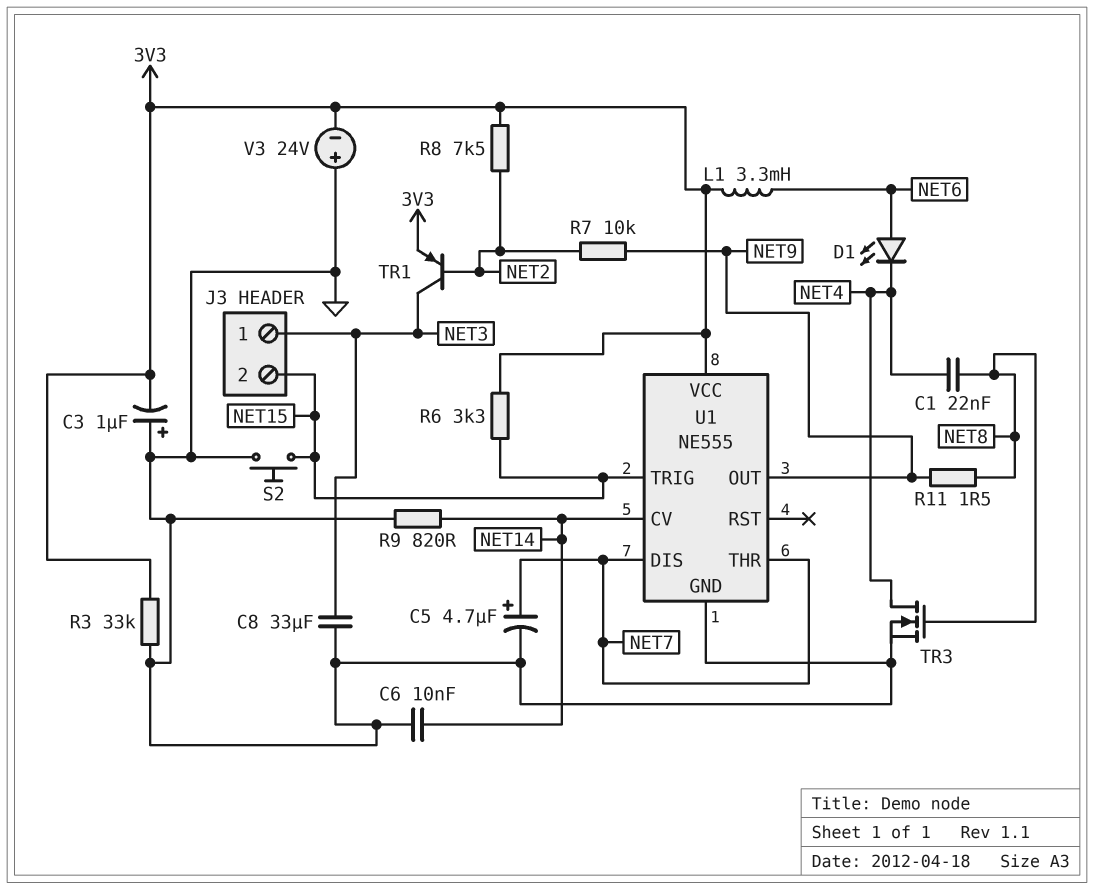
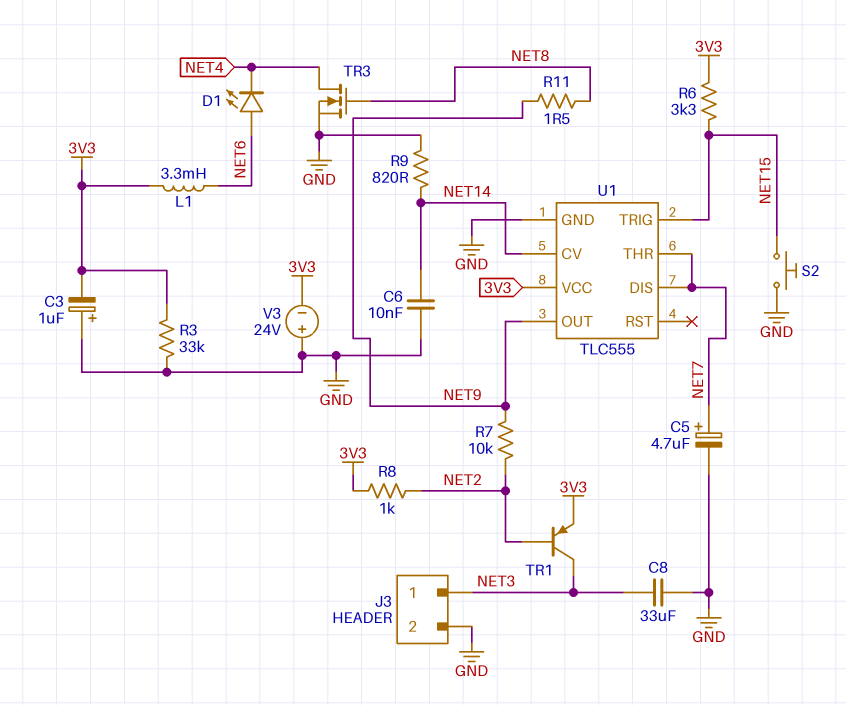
C1: 22nF (NET4, NET8) -> none
J3 pin 2: NET15 -> GND
R8: 7.5k (3V3, NET2) -> 1k (3V3, NET2)
U1: NE555 -> TLC555

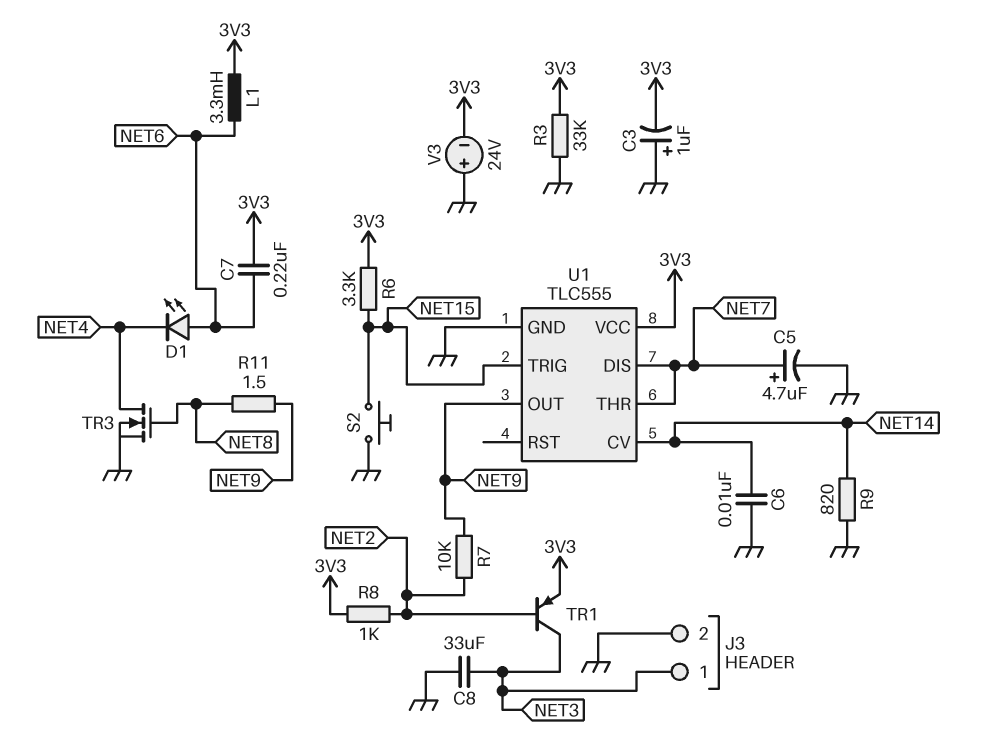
C7: none -> 220nF (3V3, NET6)

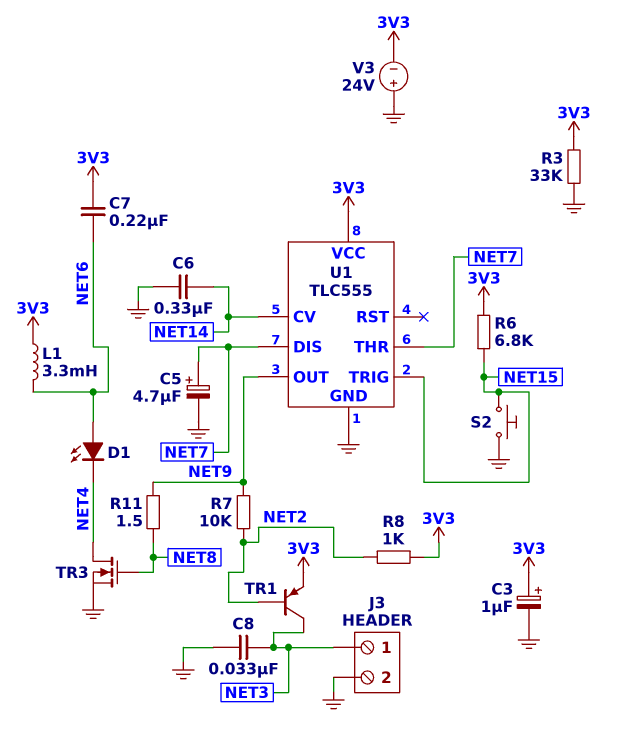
C3: 1uF (plus GND, minus 3V3) -> 1uF (plus 3V3, minus GND)
C6: 10nF (GND, NET14) -> 330nF (GND, NET14)
C8: 33uF (GND, NET3) -> 33nF (GND, NET3)
R6: 3.3k (3V3, NET15) -> 6.8k (3V3, NET15)
R9: 820 (GND, NET14) -> none

